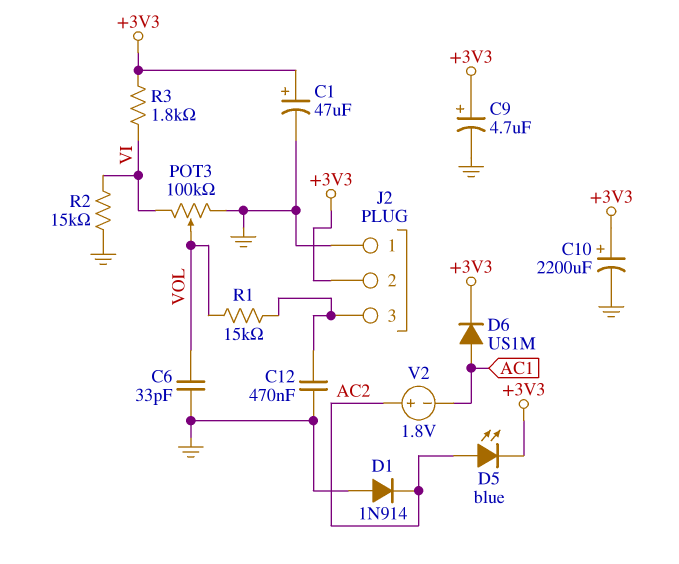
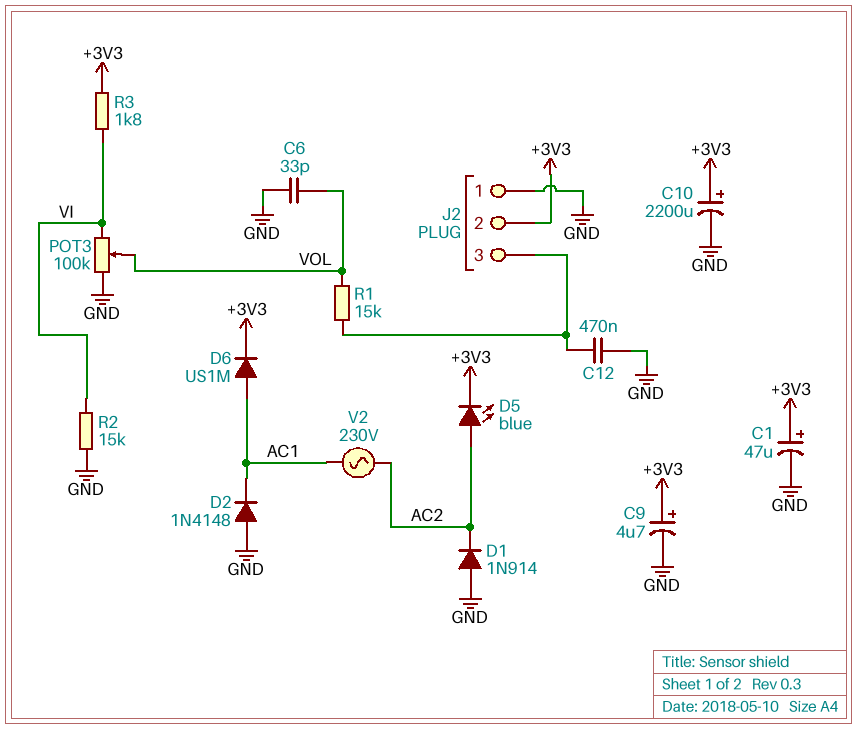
D2: none -> diode 1N4148 (A GND, K AC1)
V2: 1.8V (plus AC2, minus AC1) -> AC 230V (AC1, AC2)

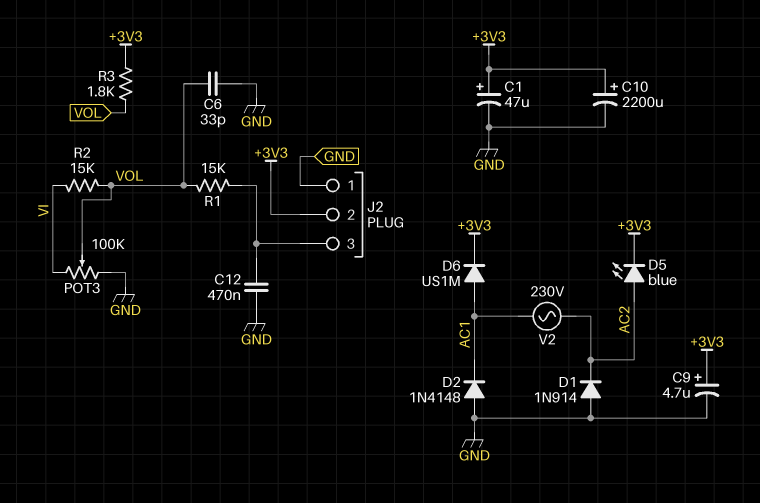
R2: 15k (GND, VI) -> 15k (VI, VOL)
R3: 1.8k (+3V3, VI) -> 1.8k (+3V3, VOL)

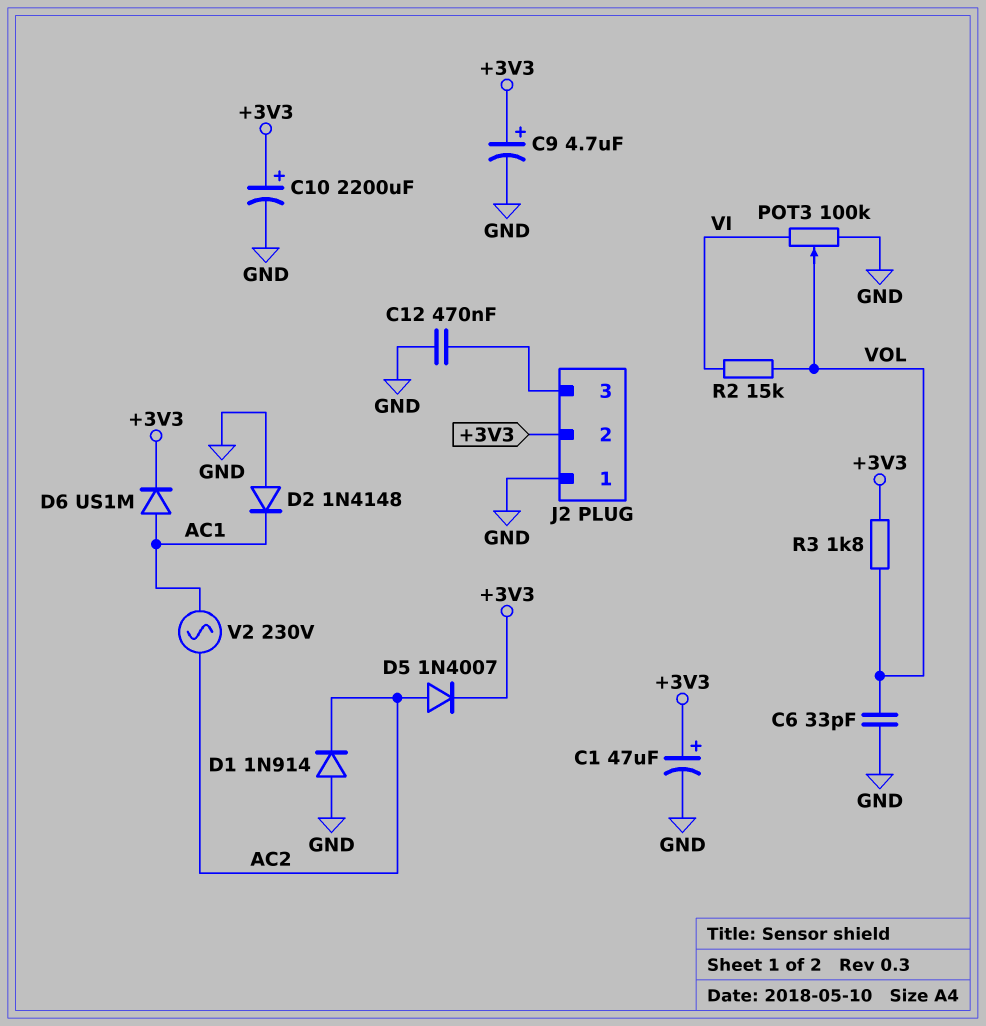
D5: LED blue (A AC2, K +3V3) -> diode 1N4007 (A AC2, K +3V3)
R1: 15k (J2/3, VOL) -> none

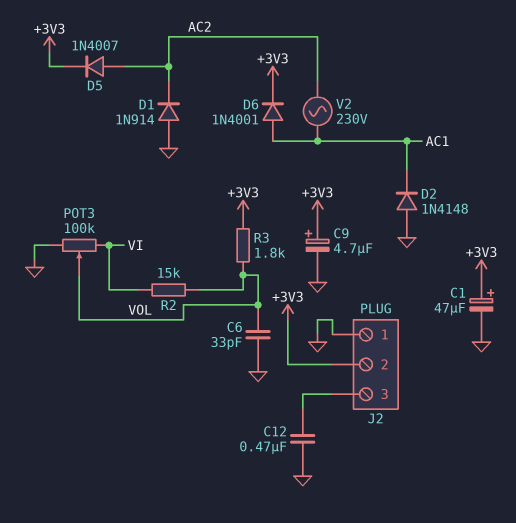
C10: 2200uF (plus +3V3, minus GND) -> none
D6: diode US1M (A AC1, K +3V3) -> diode 1N4001 (A AC1, K +3V3)

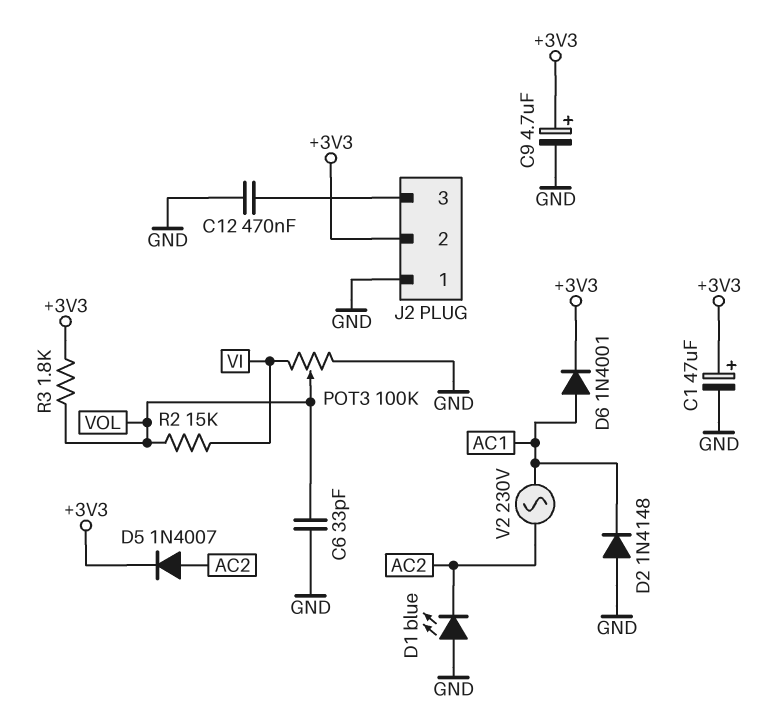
D1: diode 1N914 (A GND, K AC2) -> LED blue (A GND, K AC2)

